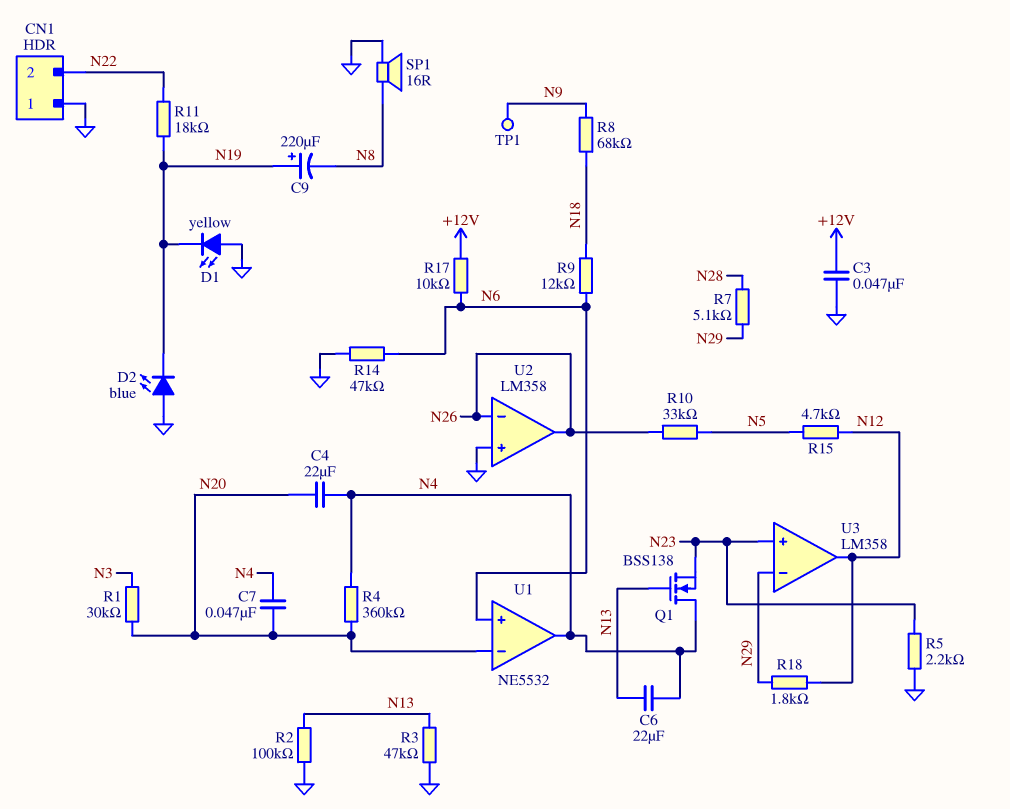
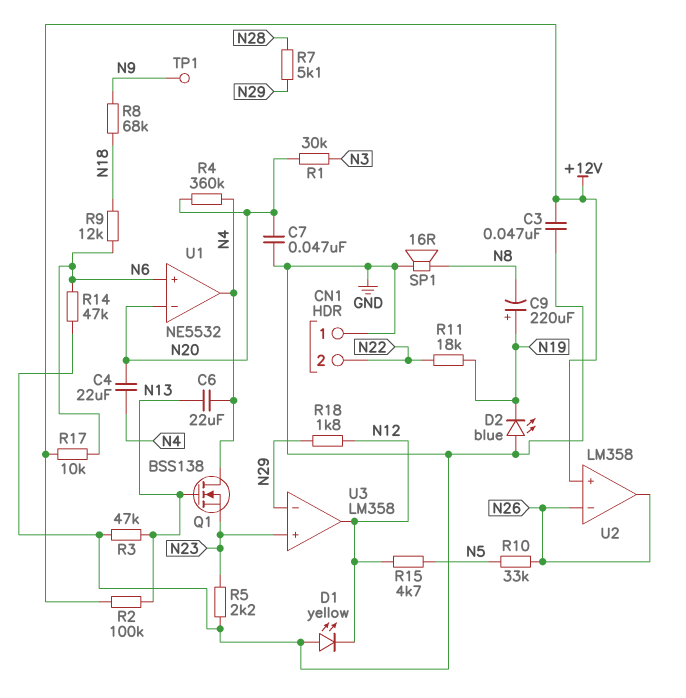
C7: 47nF (N4, N20) -> 47nF (GND, N20)
D1: LED yellow (A GND, K N19) -> LED yellow (A GND, K N12)
R2: 100k (GND, N13) -> 100k (+12V, N13)
U2 pin in+: GND -> +12V

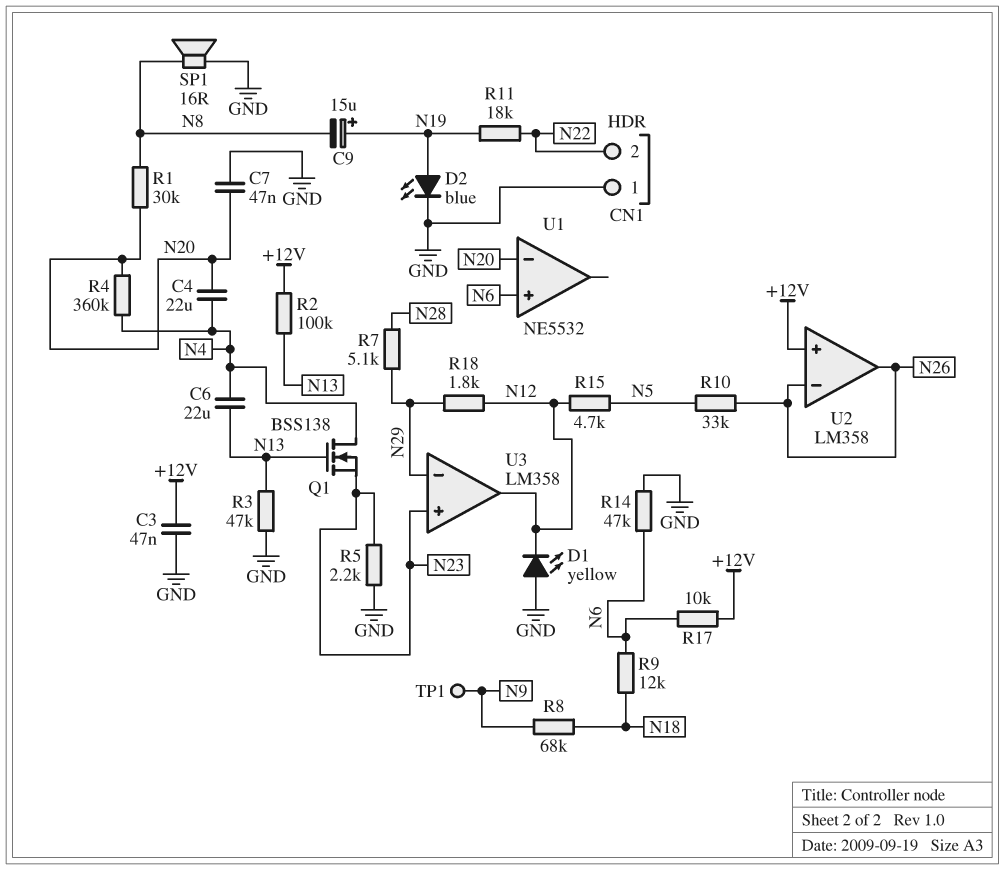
C9: 220uF (plus N19, minus N8) -> 15uF (plus N19, minus N8)
D2: LED blue (A GND, K N19) -> LED blue (A N19, K GND)
R1: 30k (N3, N20) -> 30k (N8, N20)
U1 pin out: N4 -> none

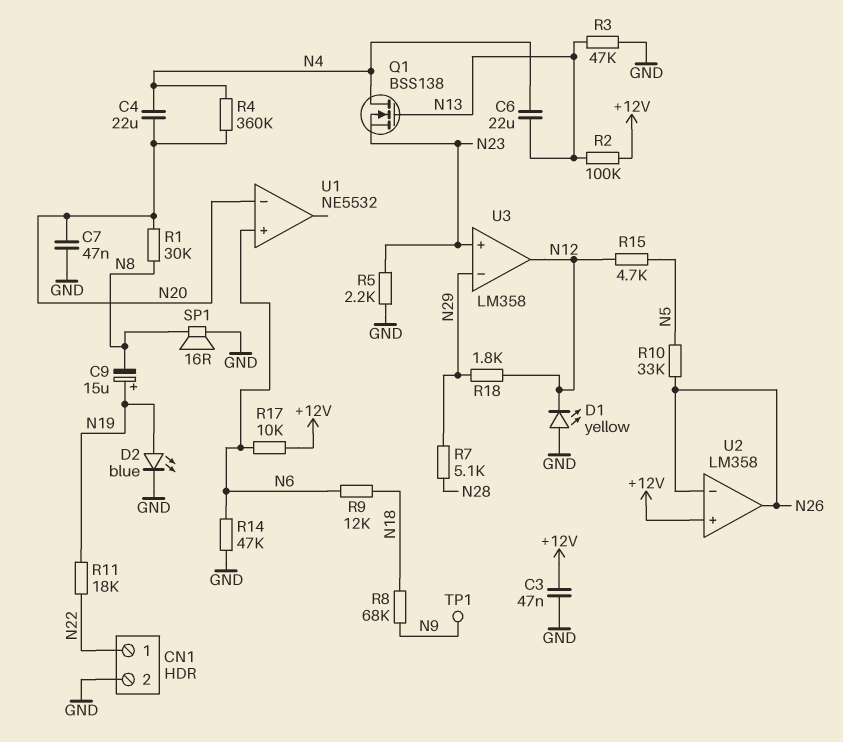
CN1 pin 1: GND -> N22
CN1 pin 2: N22 -> GND

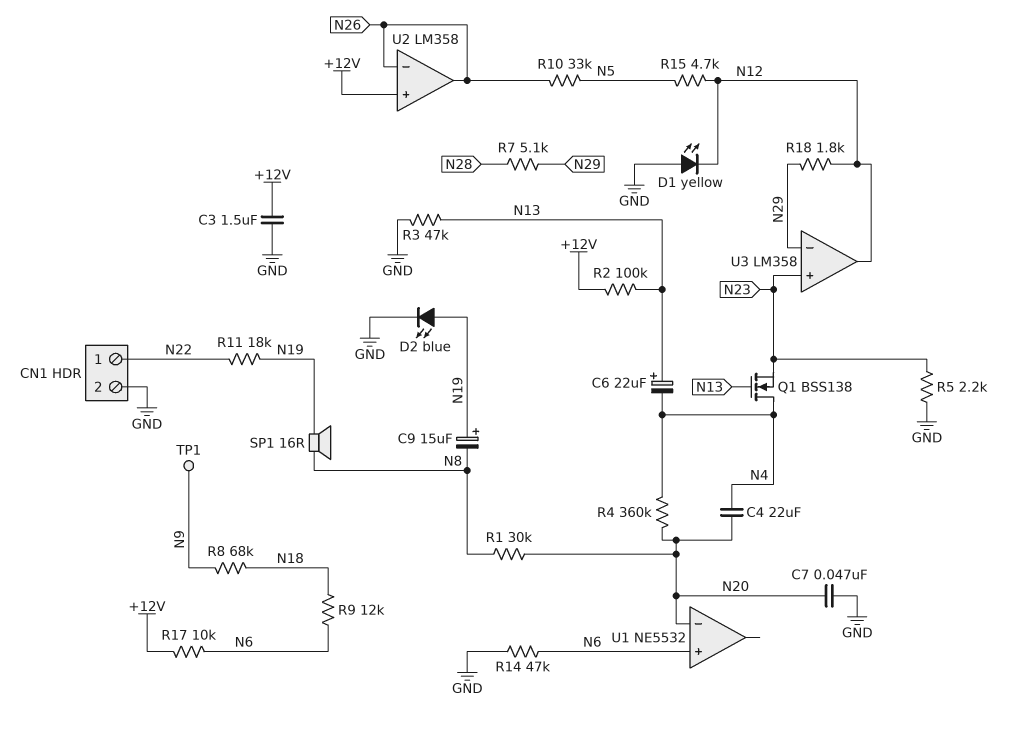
C3: 47nF (+12V, GND) -> 1.5uF (+12V, GND)
C6: 22uF (N4, N13) -> 22uF (plus N13, minus N4)
SP1: speaker 16R (GND, N8) -> speaker 16R (N8, N19)

